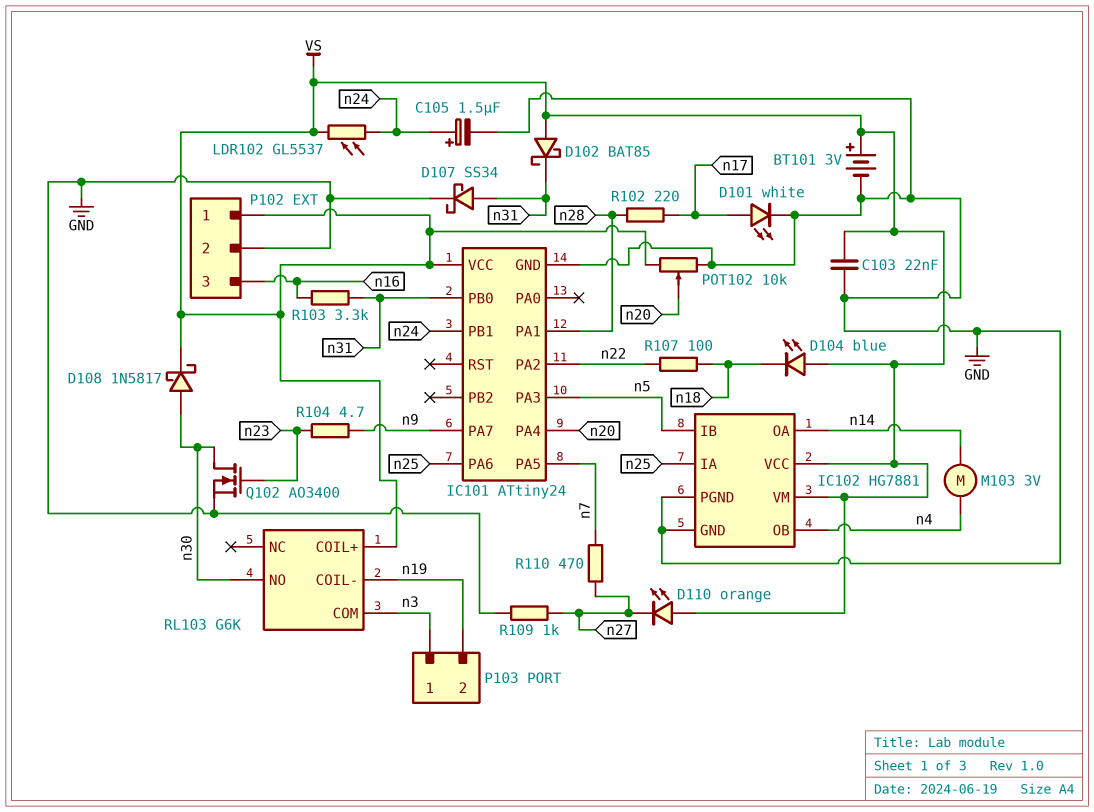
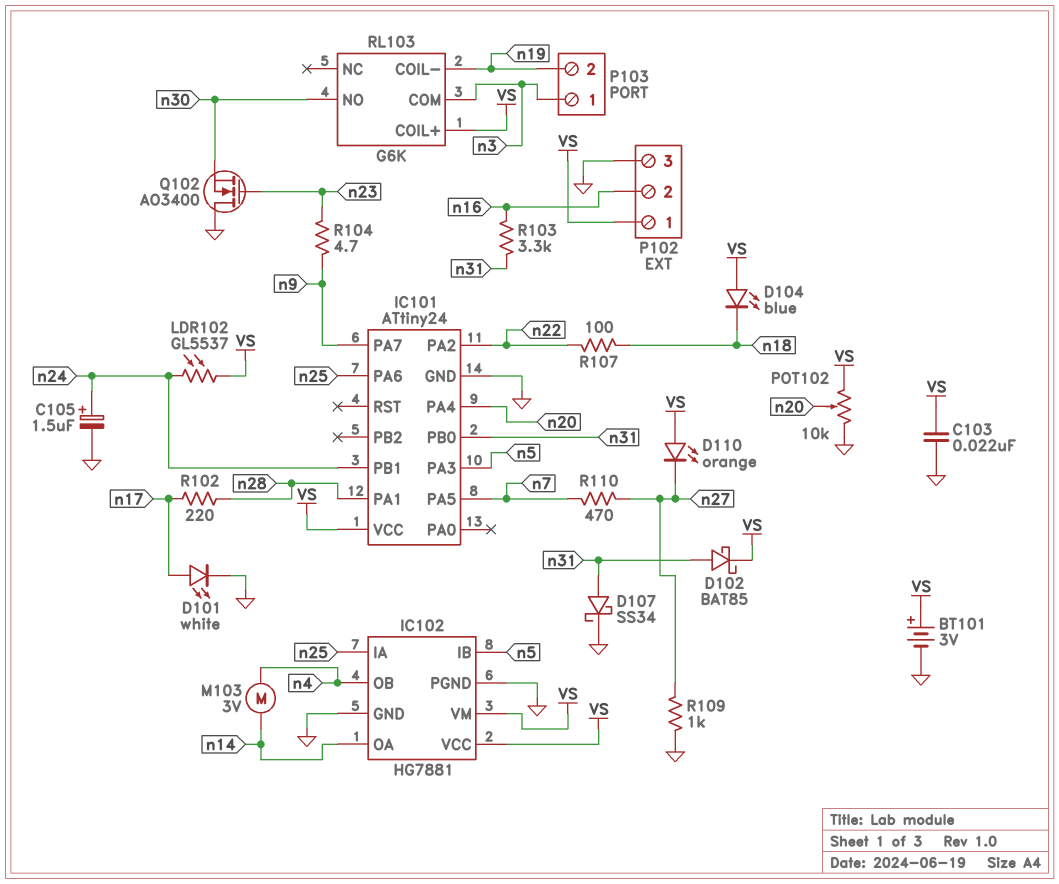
D102: schottky BAT85 (A VS, K n31) -> schottky BAT85 (A n31, K VS)
D108: schottky 1N5817 (A n30, K VS) -> none
P102 pin 2: GND -> n16
P102 pin 3: n16 -> GND
Q102: NMOS AO3400 (G n23, D n30, S GND) -> NMOS AO3400 (G n23, D GND, S n30)

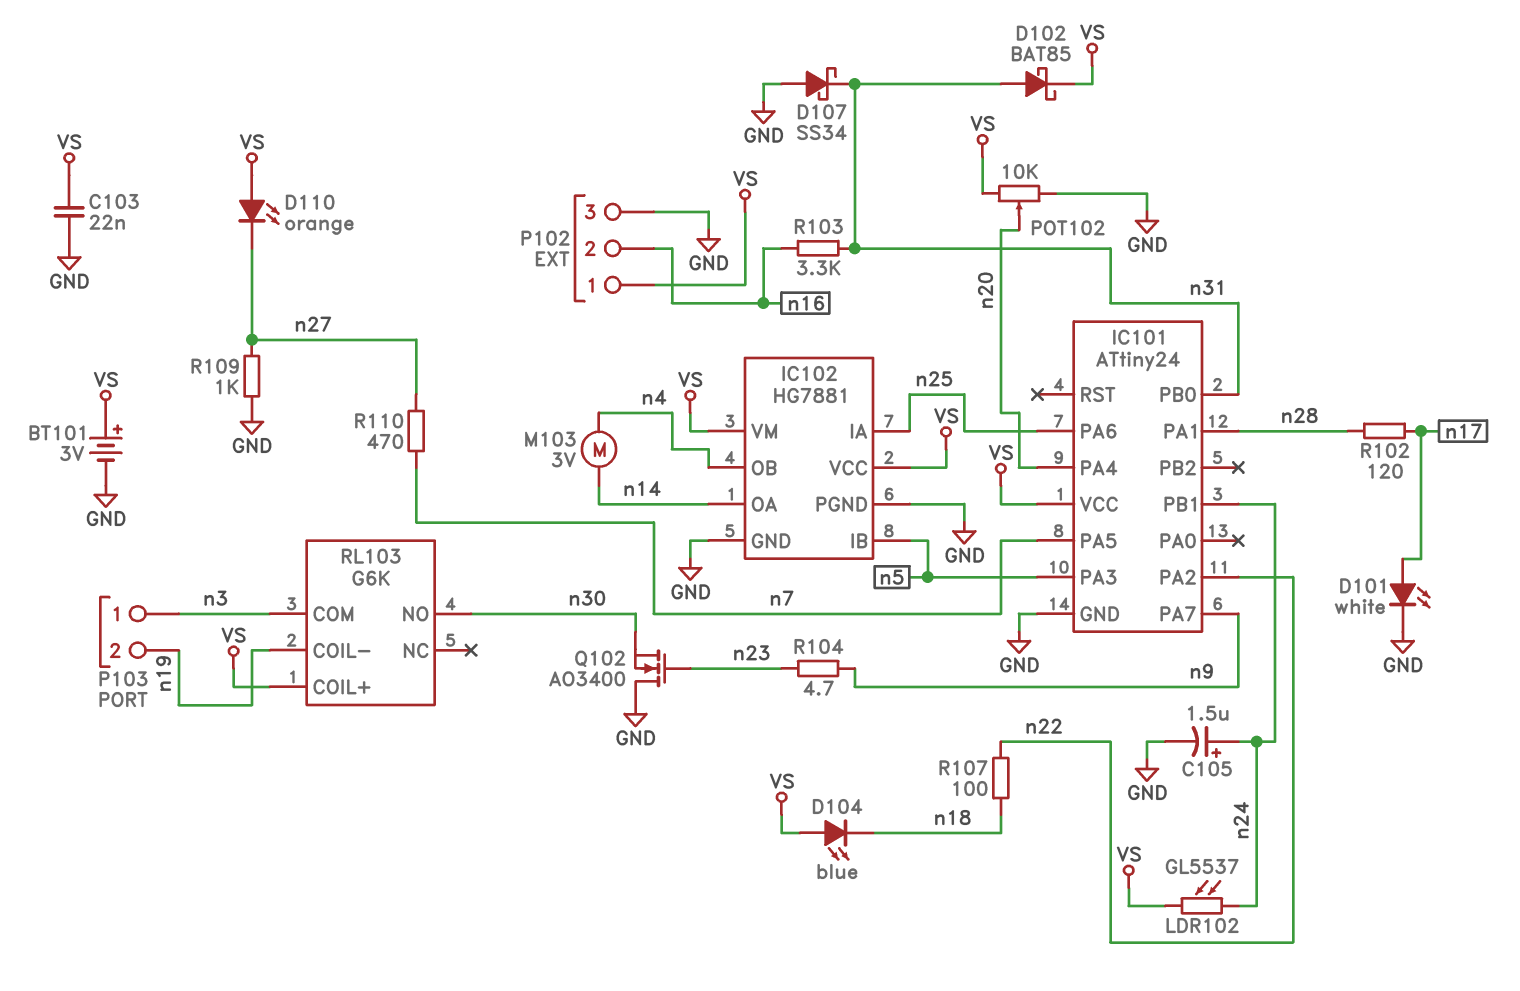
D107: schottky SS34 (A n31, K GND) -> schottky SS34 (A GND, K n31)
R102: 220 (n17, n28) -> 120 (n17, n28)

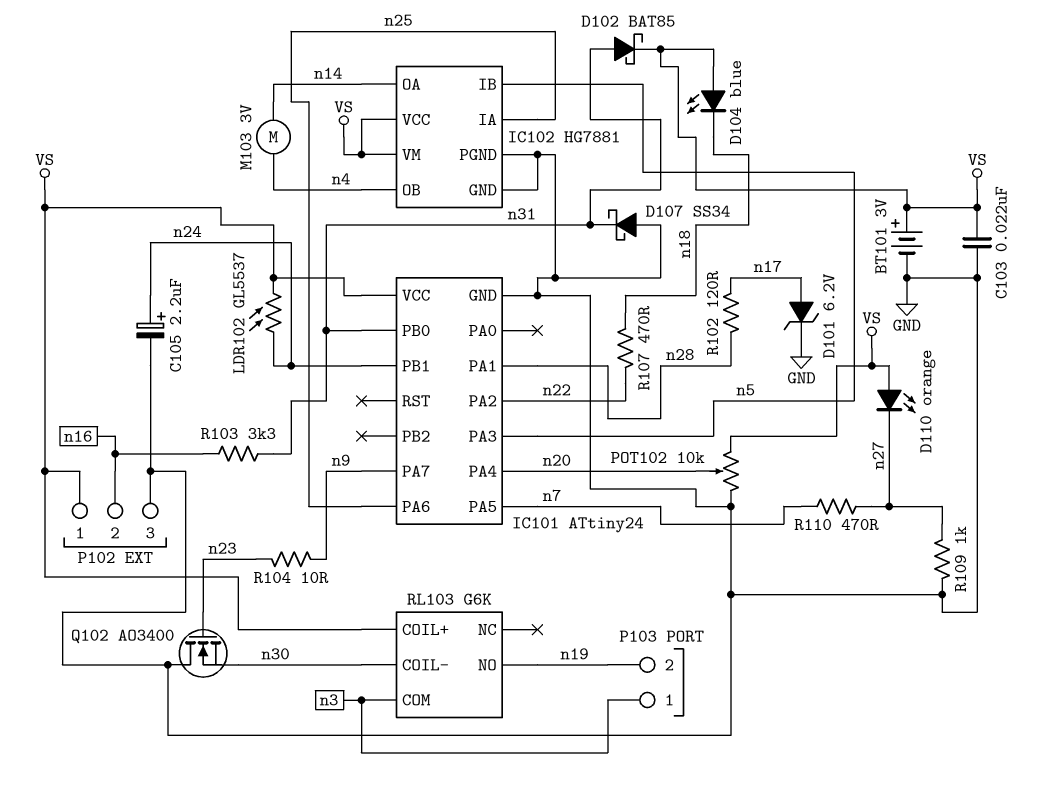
C105: 1.5uF (plus n24, minus GND) -> 2.2uF (plus n24, minus GND)
D101: LED white (A n17, K GND) -> zener 6.2V (A n17, K GND)
R104: 4.7 (n9, n23) -> 10 (n9, n23)
R107: 100 (n18, n22) -> 470 (n18, n22)
RL103 pin COIL-: n19 -> n30
RL103 pin NO: n30 -> n19

